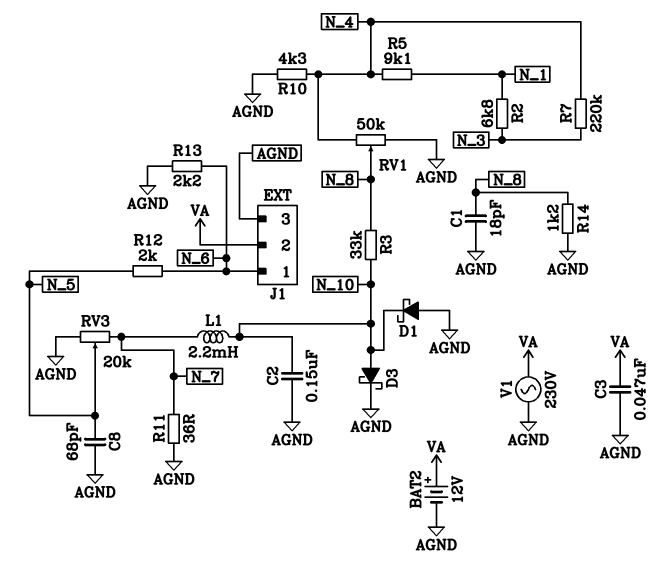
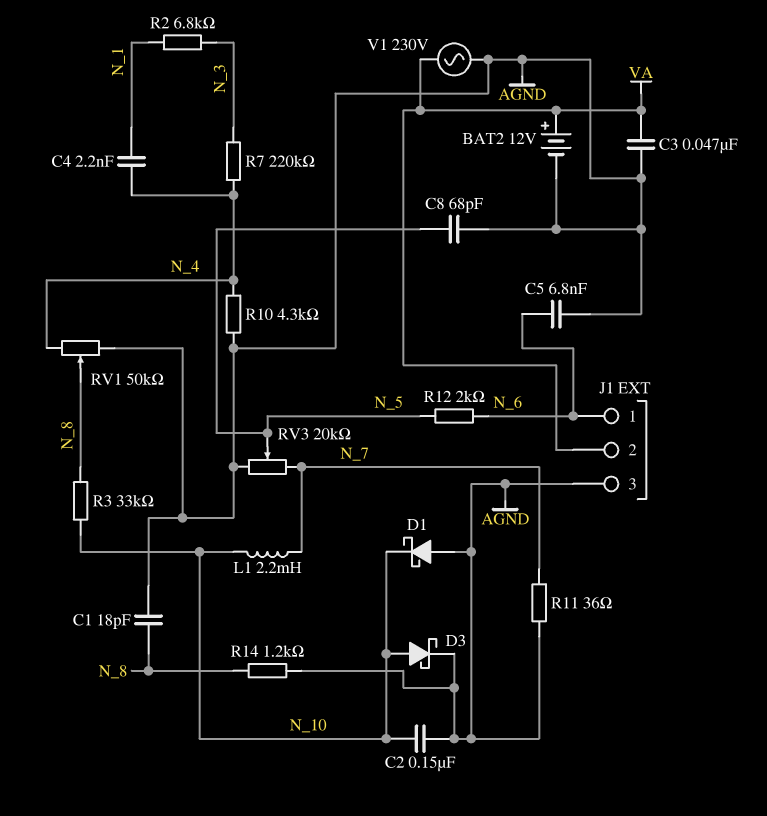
C4: none -> 2.2nF (N_1, N_4)
C5: none -> 6.8nF (AGND, N_6)
R5: 9.1k (N_1, N_4) -> none
R13: 2.2k (AGND, N_6) -> none

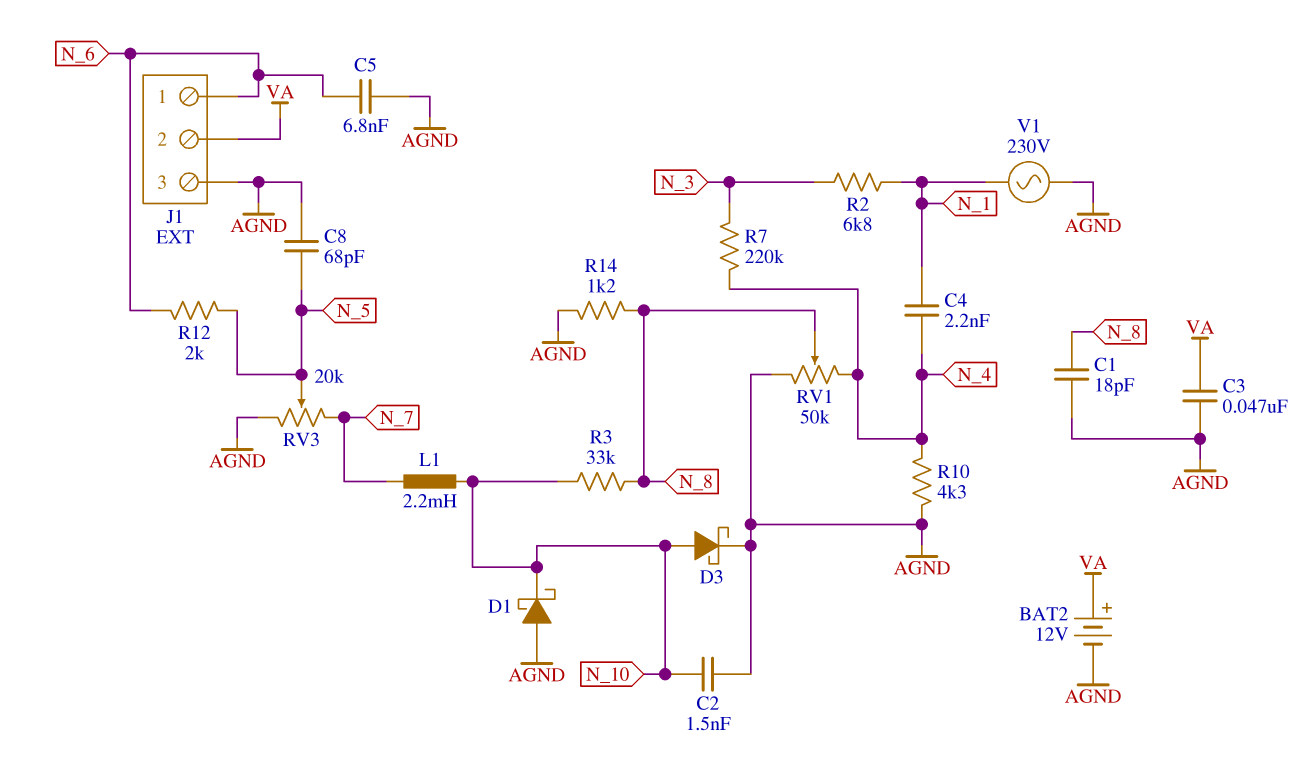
C2: 150nF (AGND, N_10) -> 1.5nF (AGND, N_10)
R11: 36 (AGND, N_7) -> none
V1: AC 230V (AGND, VA) -> AC 230V (AGND, N_1)

